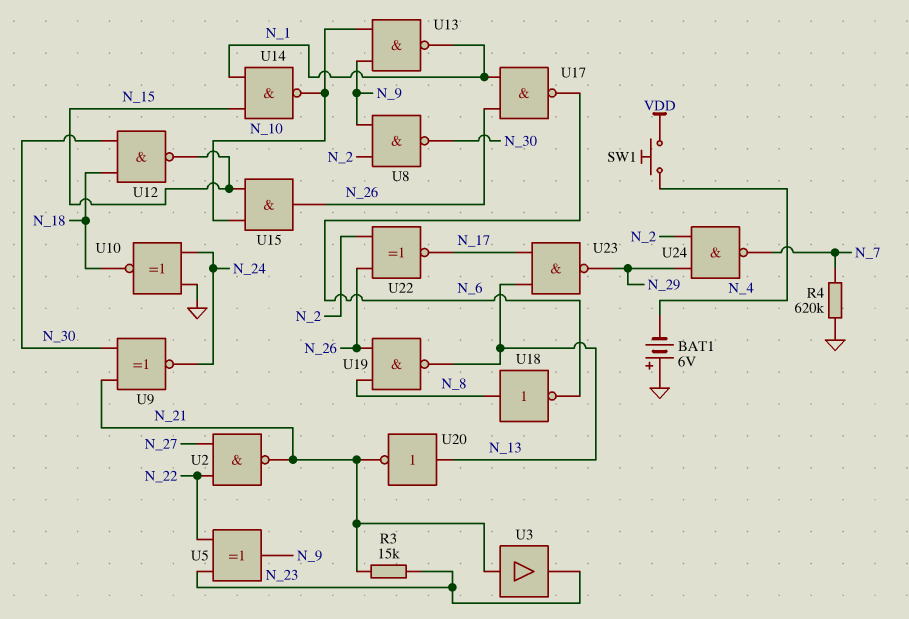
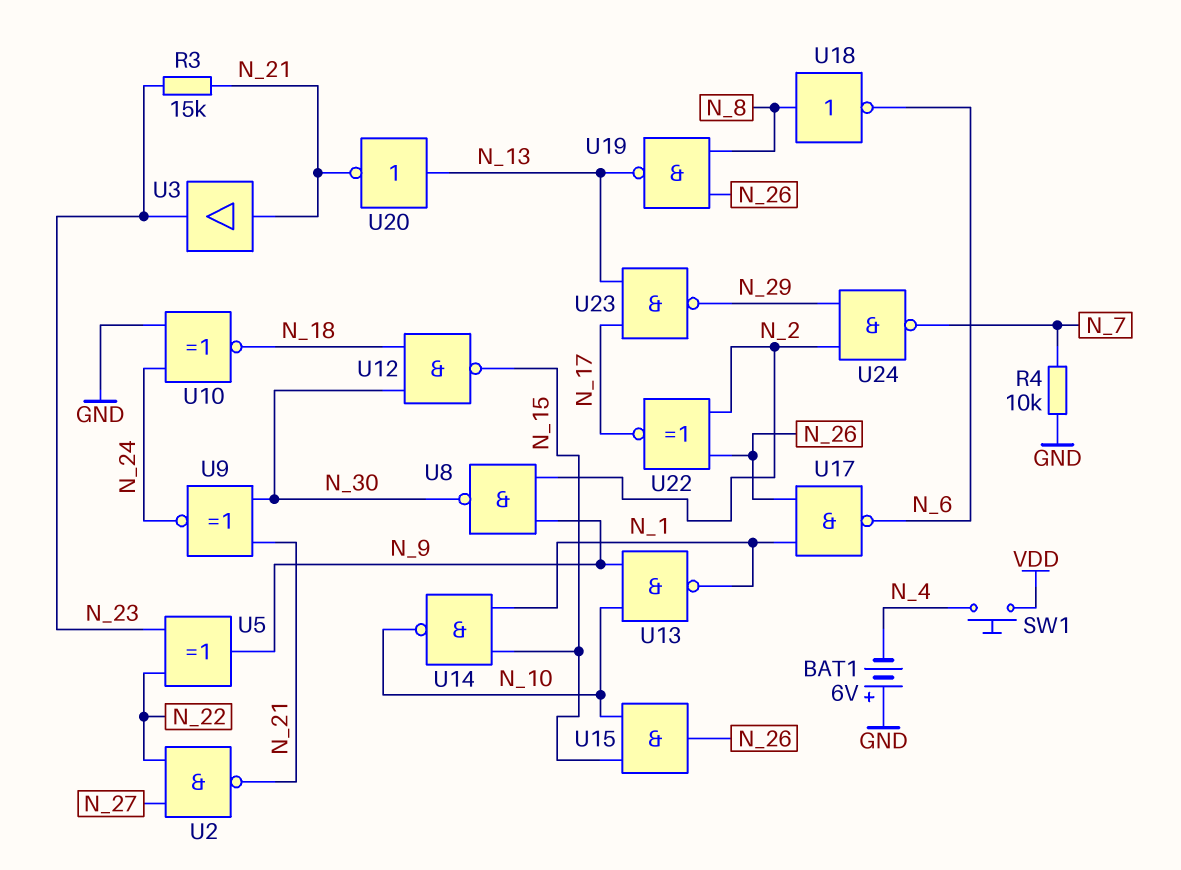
R4: 620k (GND, N_7) -> 10k (GND, N_7)

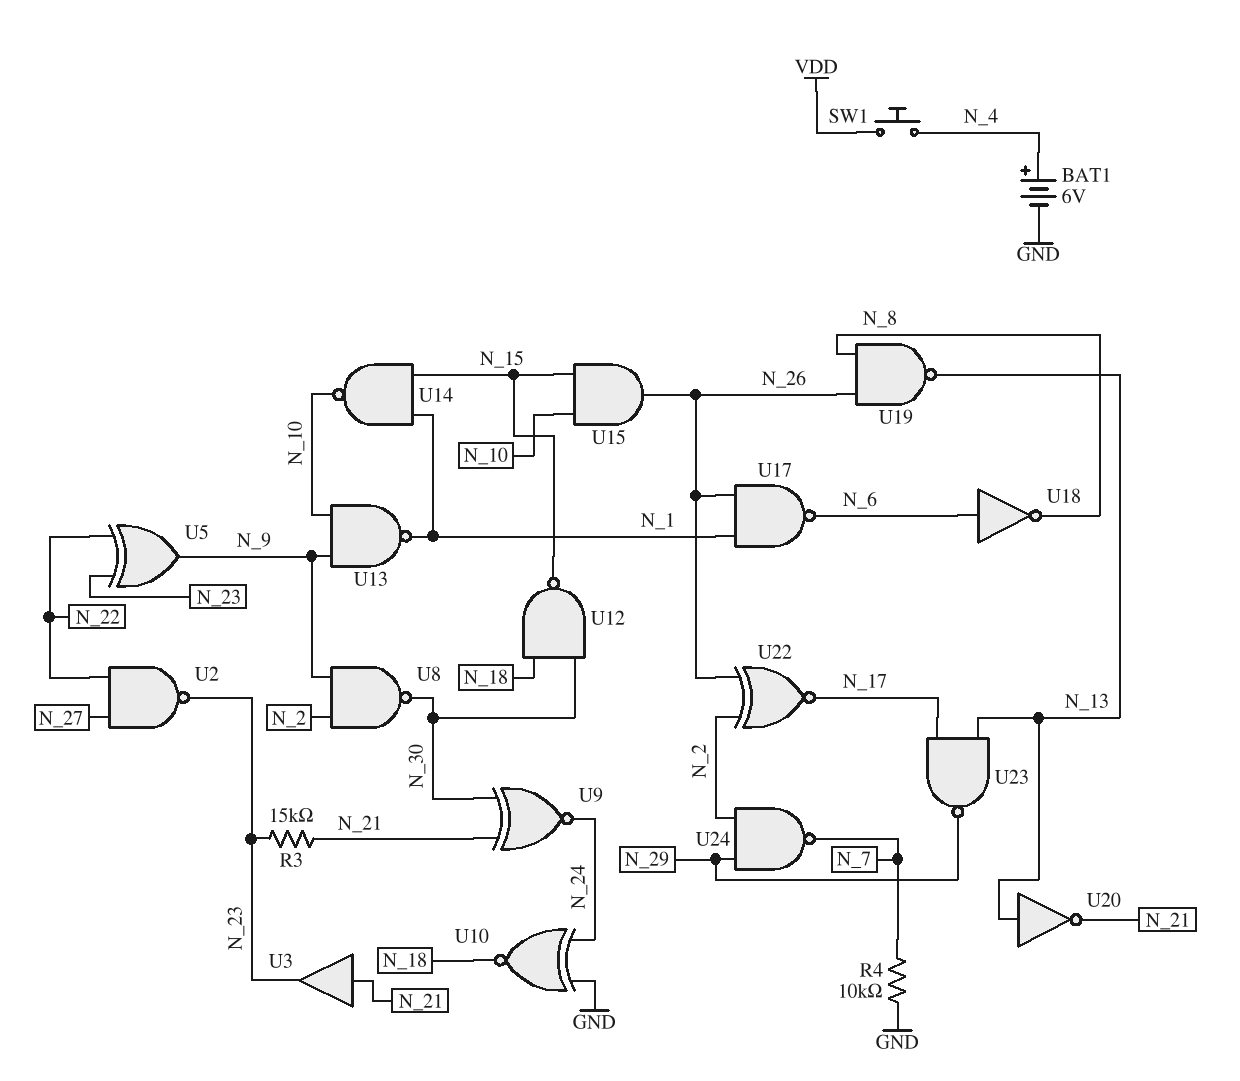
BAT1: 6V (plus GND, minus N_4) -> 6V (plus N_4, minus GND)
U2: NAND (in N_22, in N_27, out N_21) -> NAND (in N_22, in N_27, out N_23)
U18: NOT (in N_8, out N_6) -> NOT (in N_6, out N_8)

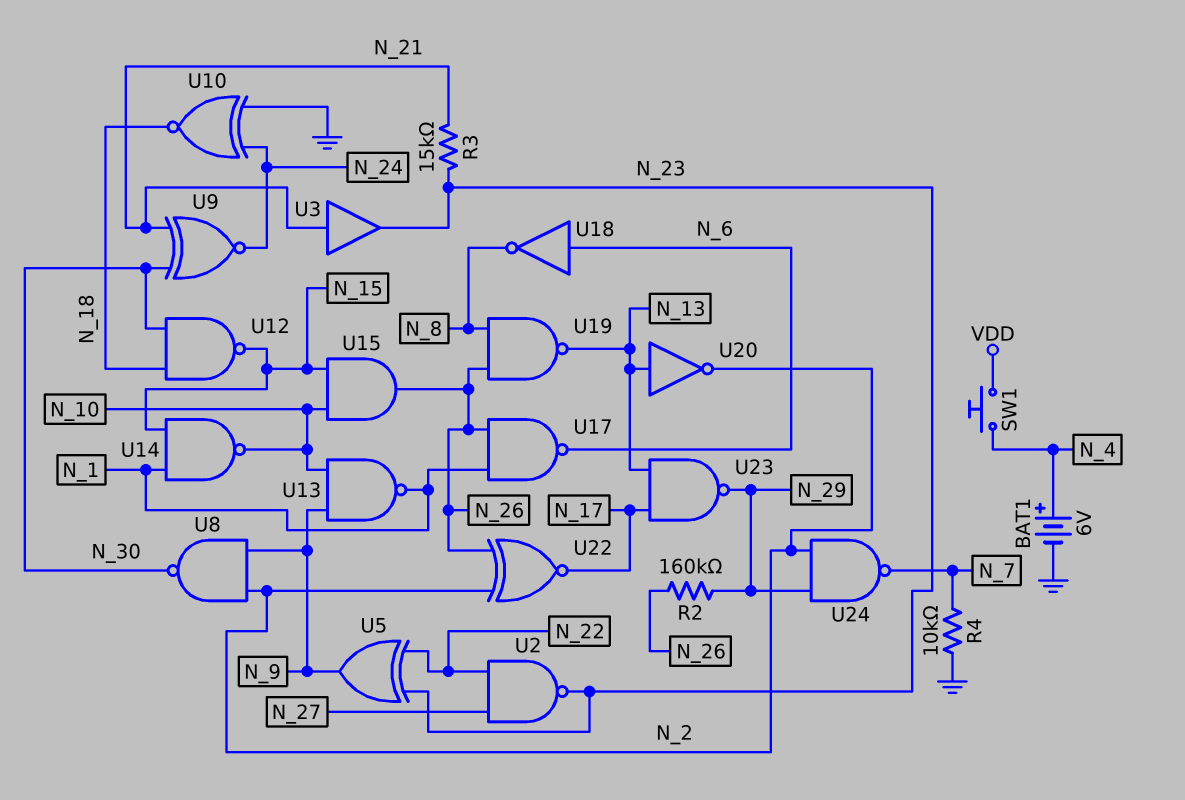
R2: none -> 160k (N_26, N_29)
U20: NOT (in N_13, out N_21) -> NOT (in N_13, out N_2)

